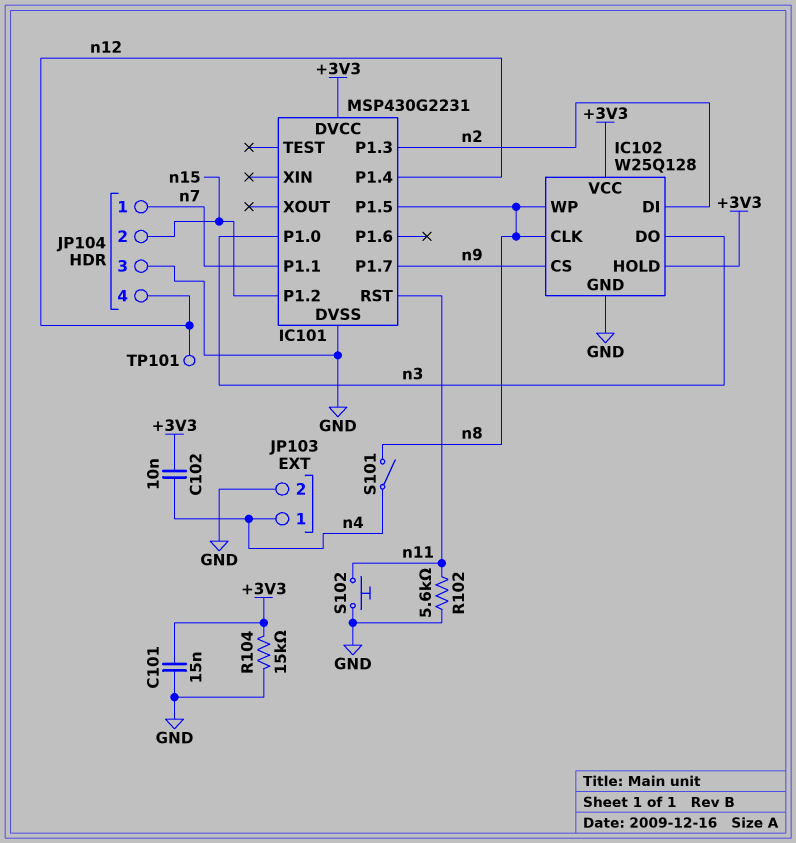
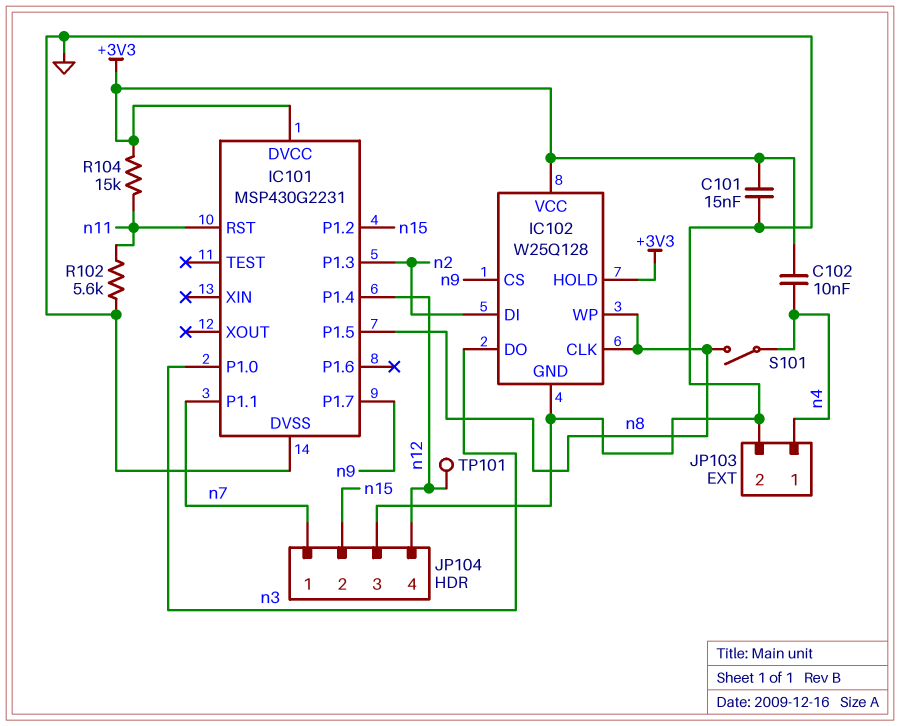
R104: 15k (+3V3, GND) -> 15k (+3V3, n11)
S102: button (GND, n11) -> none

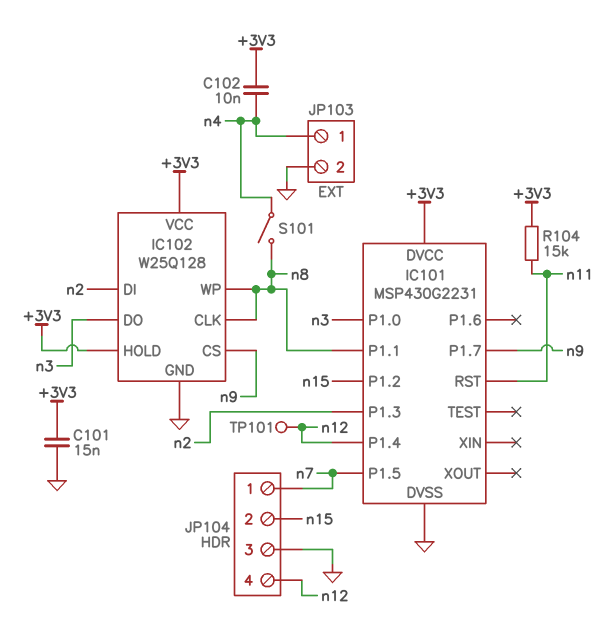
IC101 pin P1.1: n7 -> n8
IC101 pin P1.5: n8 -> n7
R102: 5.6k (GND, n11) -> none

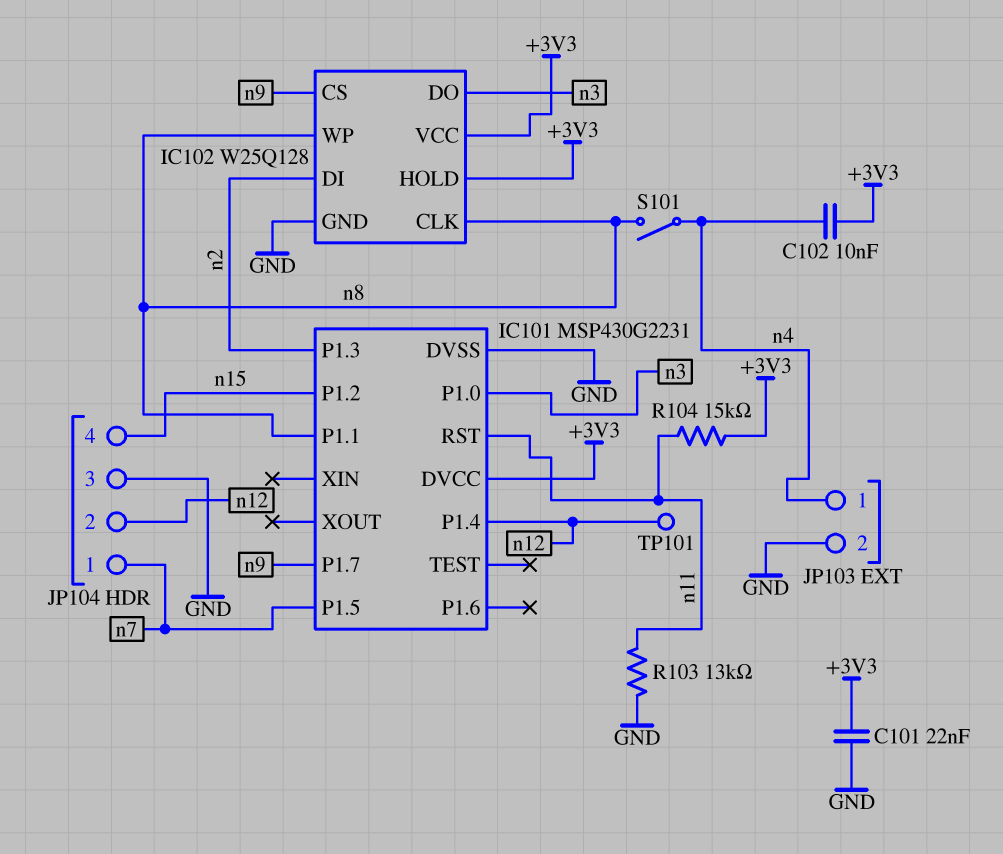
C101: 15nF (+3V3, GND) -> 22nF (+3V3, GND)
JP104 pin 2: n15 -> n12
JP104 pin 4: n12 -> n15
R103: none -> 13k (GND, n11)

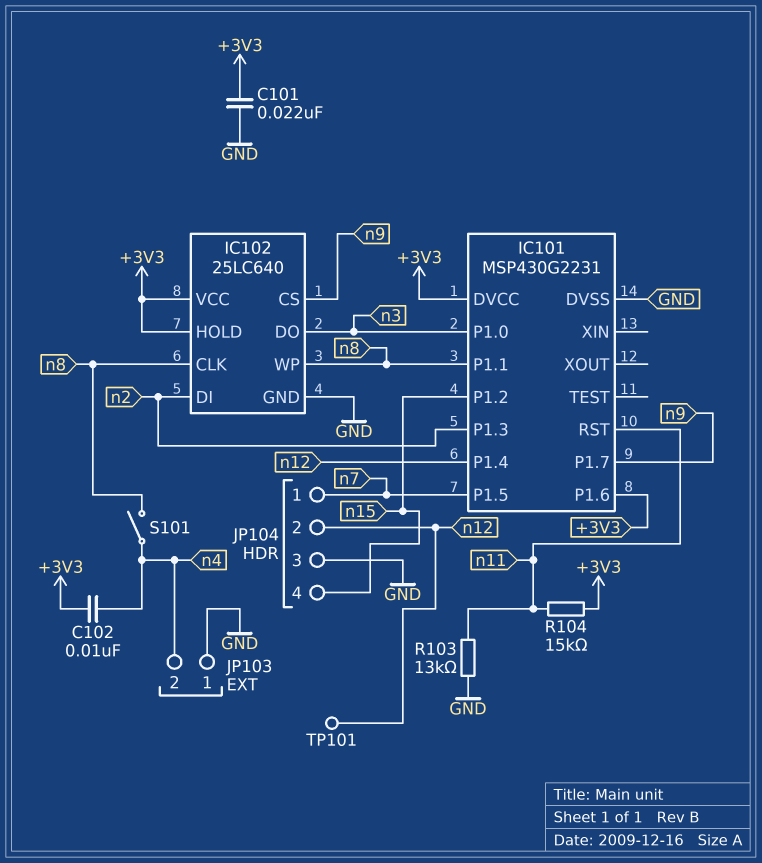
IC101 pin P1.6: none -> +3V3
IC102: W25Q128 -> 25LC640
JP103 pin 1: n4 -> GND
JP103 pin 2: GND -> n4

